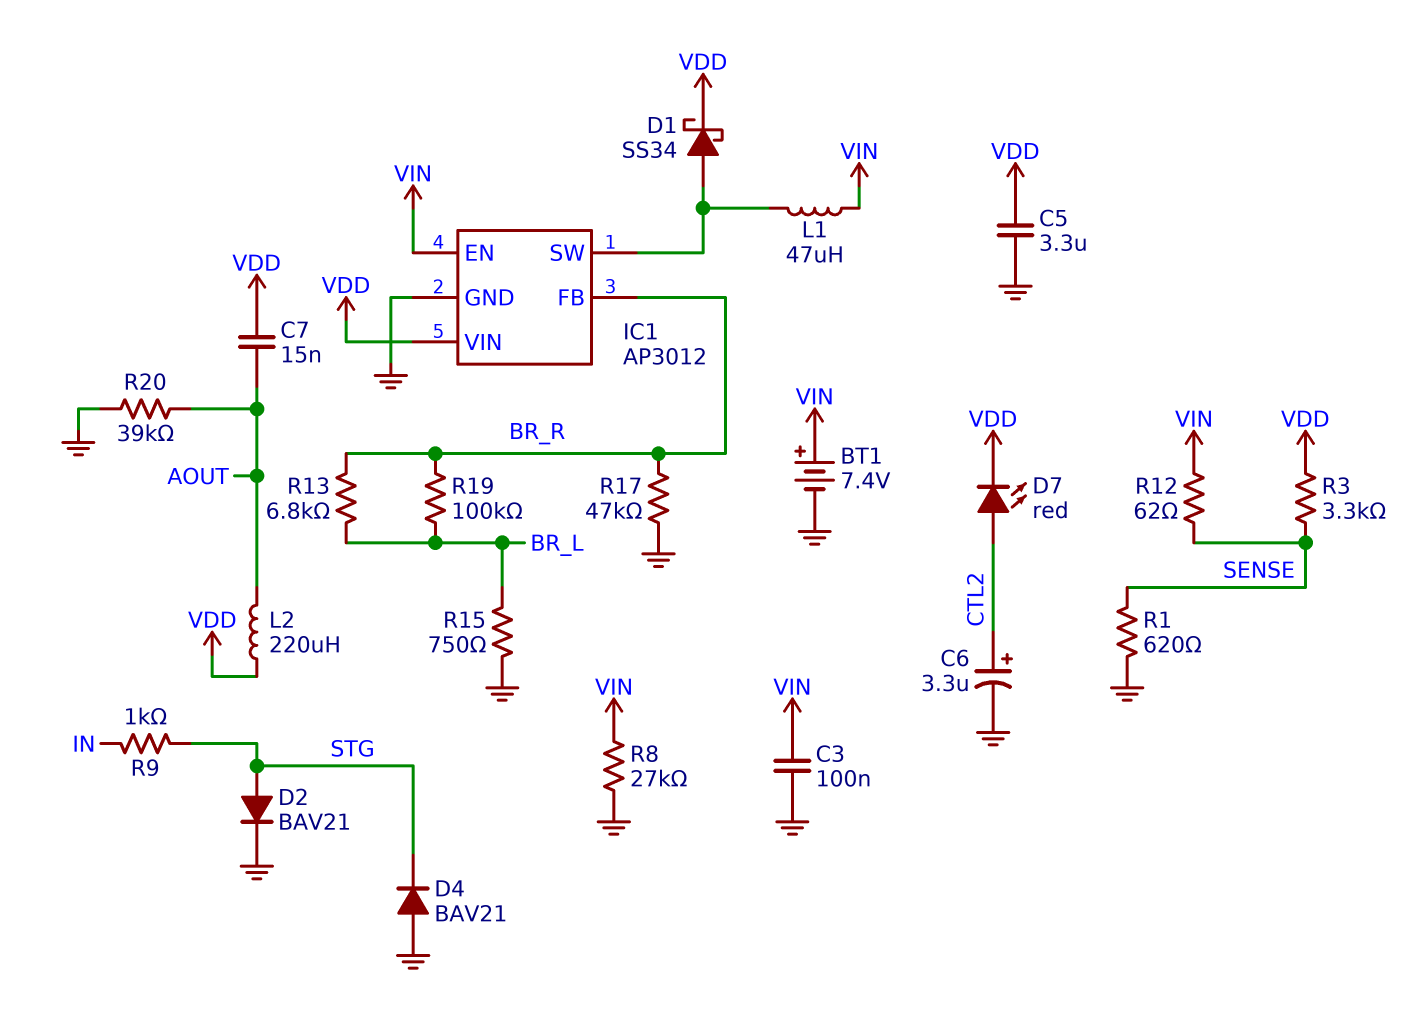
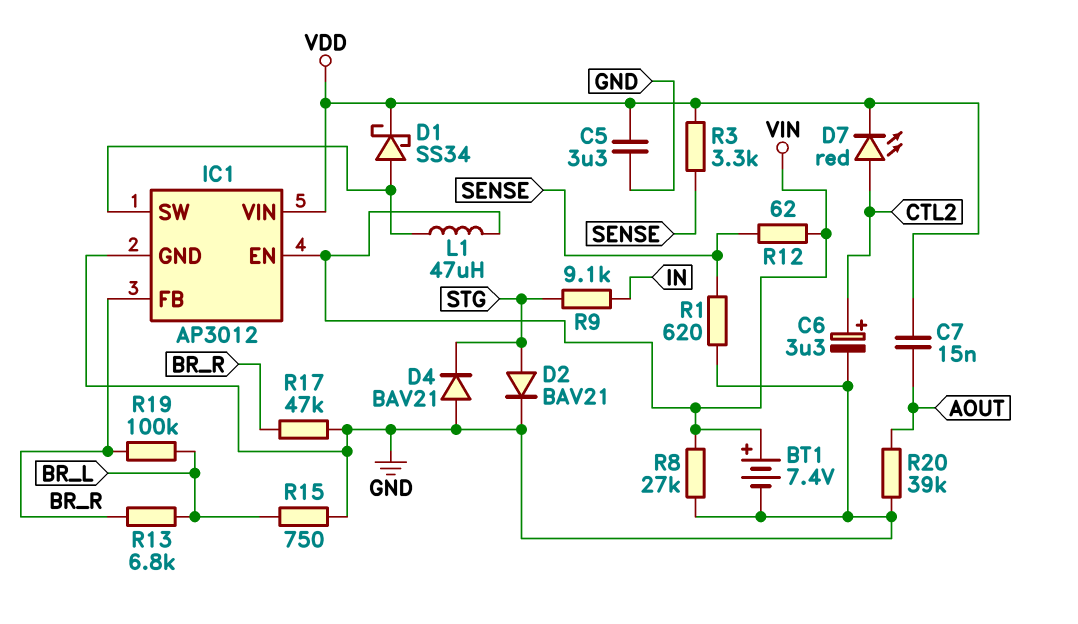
C3: 100nF (GND, VIN) -> none
L2: 220uH (AOUT, VDD) -> none
R9: 1k (IN, STG) -> 9.1k (IN, STG)

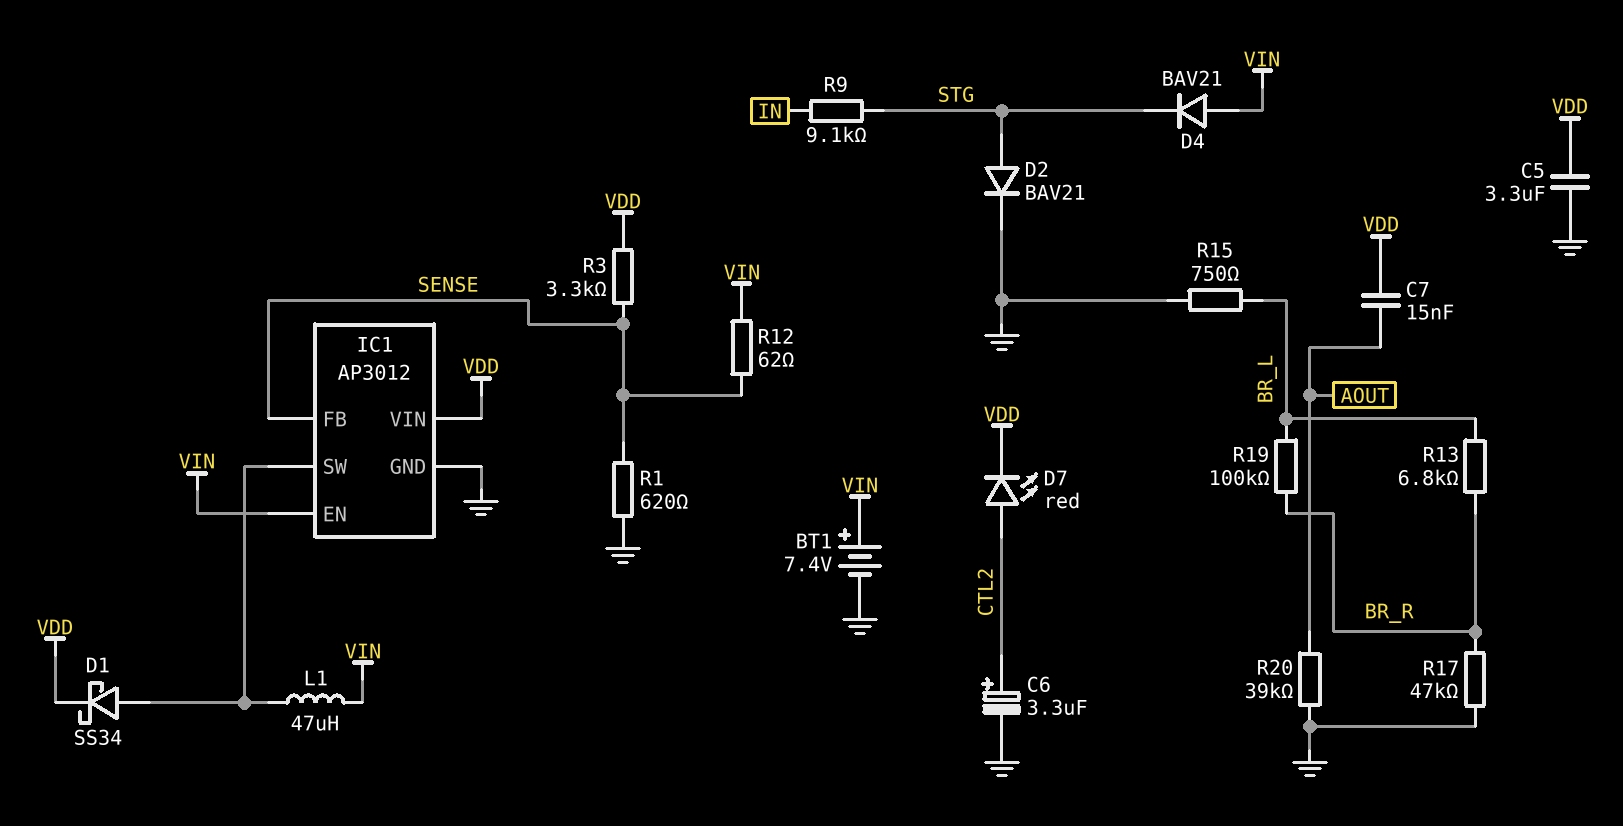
D4: diode BAV21 (A GND, K STG) -> diode BAV21 (A VIN, K STG)
IC1 pin FB: BR_R -> SENSE
R8: 27k (GND, VIN) -> none

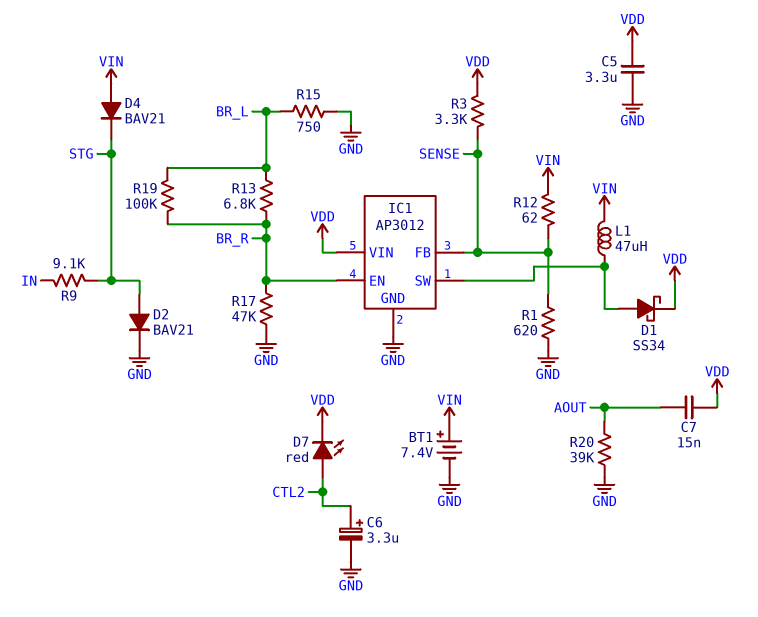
IC1 pin EN: VIN -> BR_R

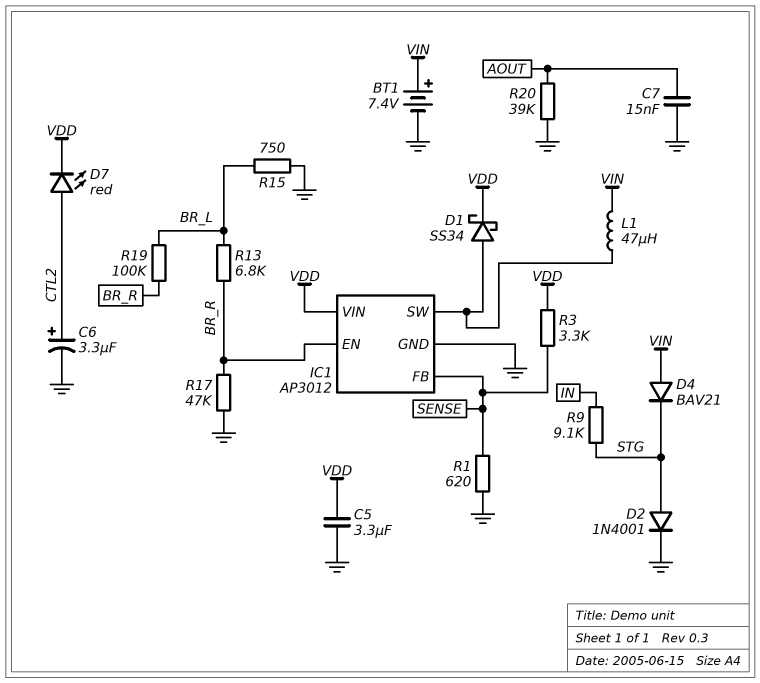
C7: 15nF (AOUT, VDD) -> 15nF (AOUT, GND)
D2: diode BAV21 (A STG, K GND) -> diode 1N4001 (A STG, K GND)
R12: 62 (SENSE, VIN) -> none

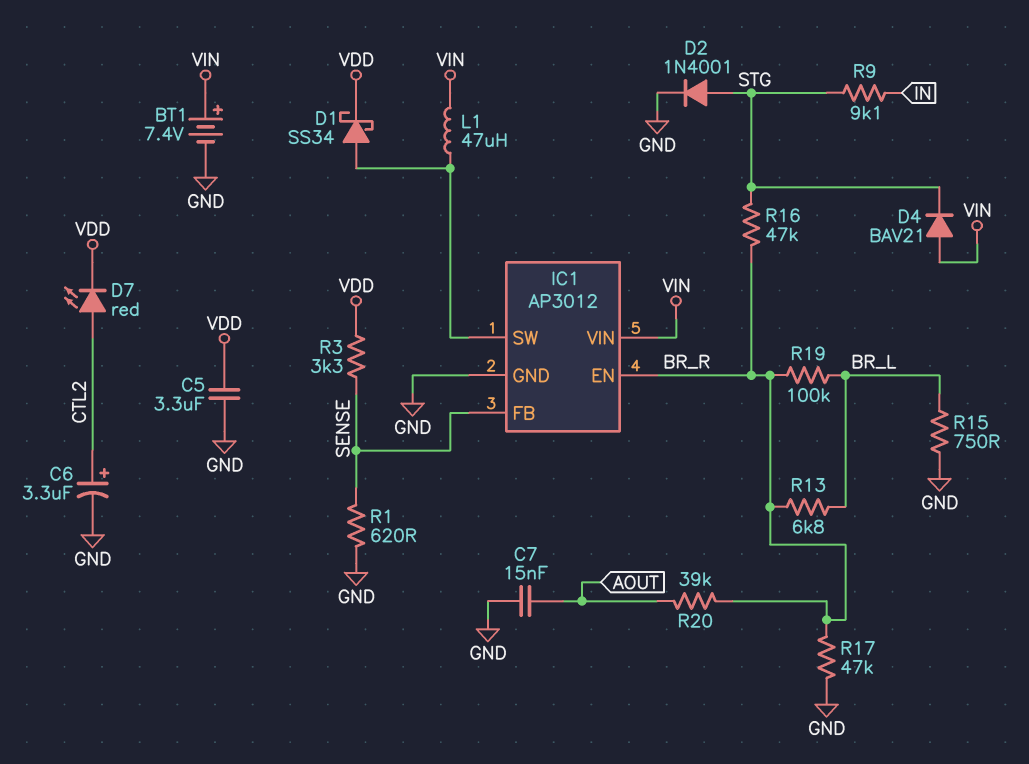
IC1 pin VIN: VDD -> VIN
R16: none -> 47k (BR_R, STG)
R20: 39k (AOUT, GND) -> 39k (AOUT, BR_R)

